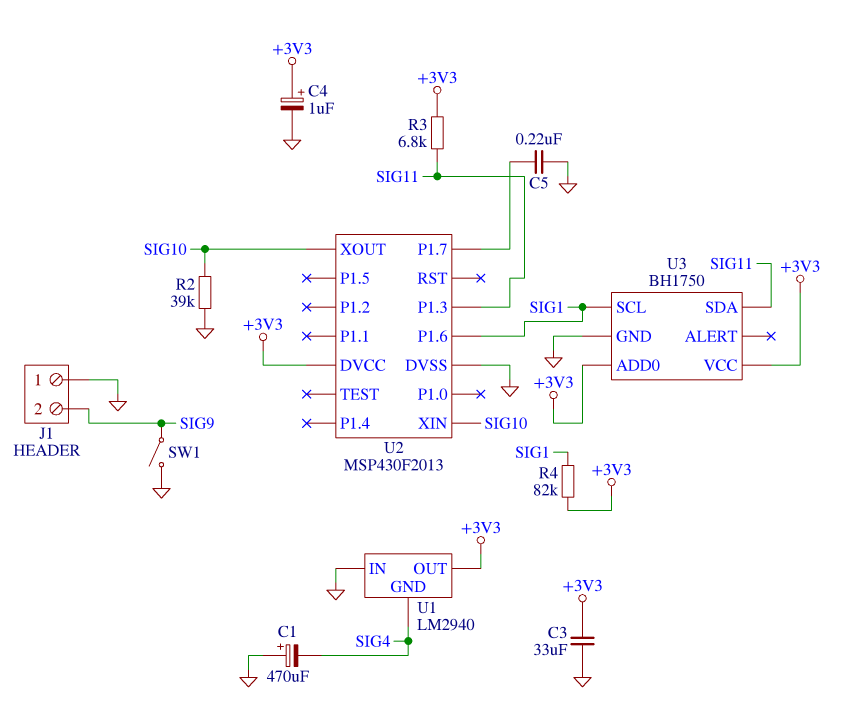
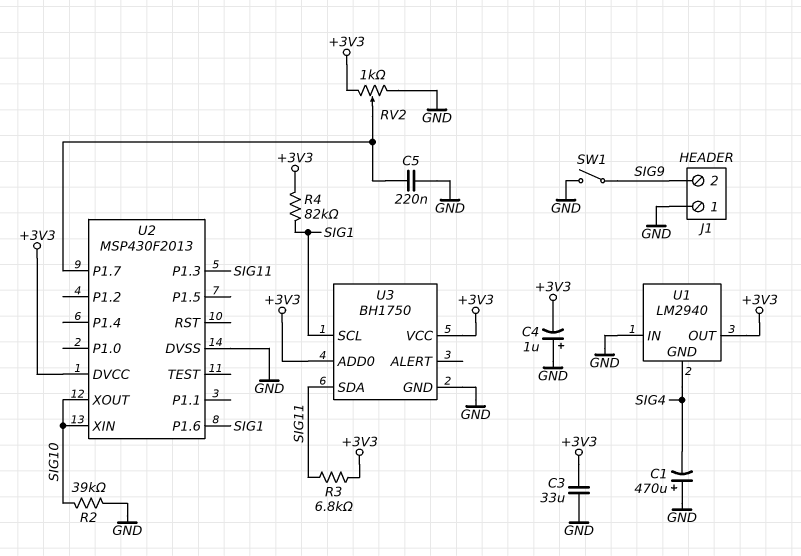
C4: 1uF (plus +3V3, minus GND) -> 1uF (plus GND, minus +3V3)
RV2: none -> 1k (+3V3, GND, wiper U2/P1.7)

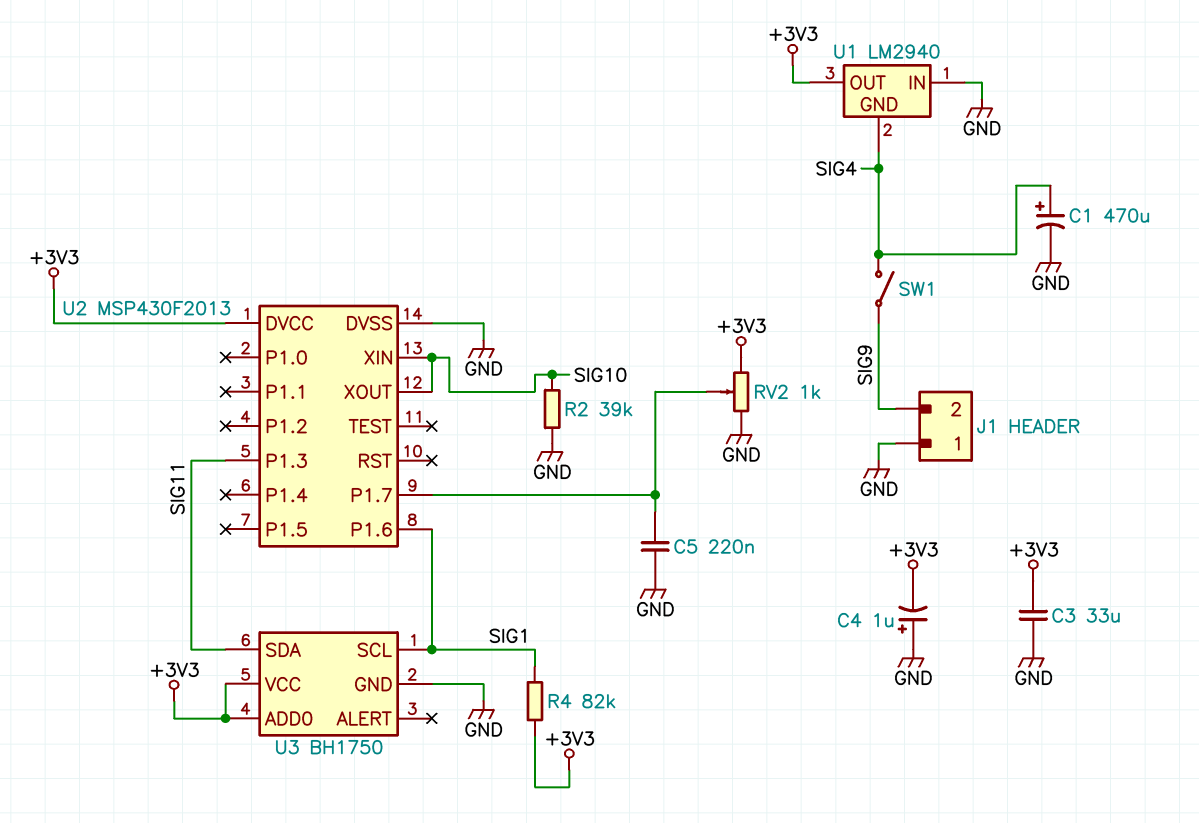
C1: 470uF (plus GND, minus SIG4) -> 470uF (plus SIG4, minus GND)
R3: 6.8k (+3V3, SIG11) -> none
SW1: switch (GND, SIG9) -> switch (SIG4, SIG9)

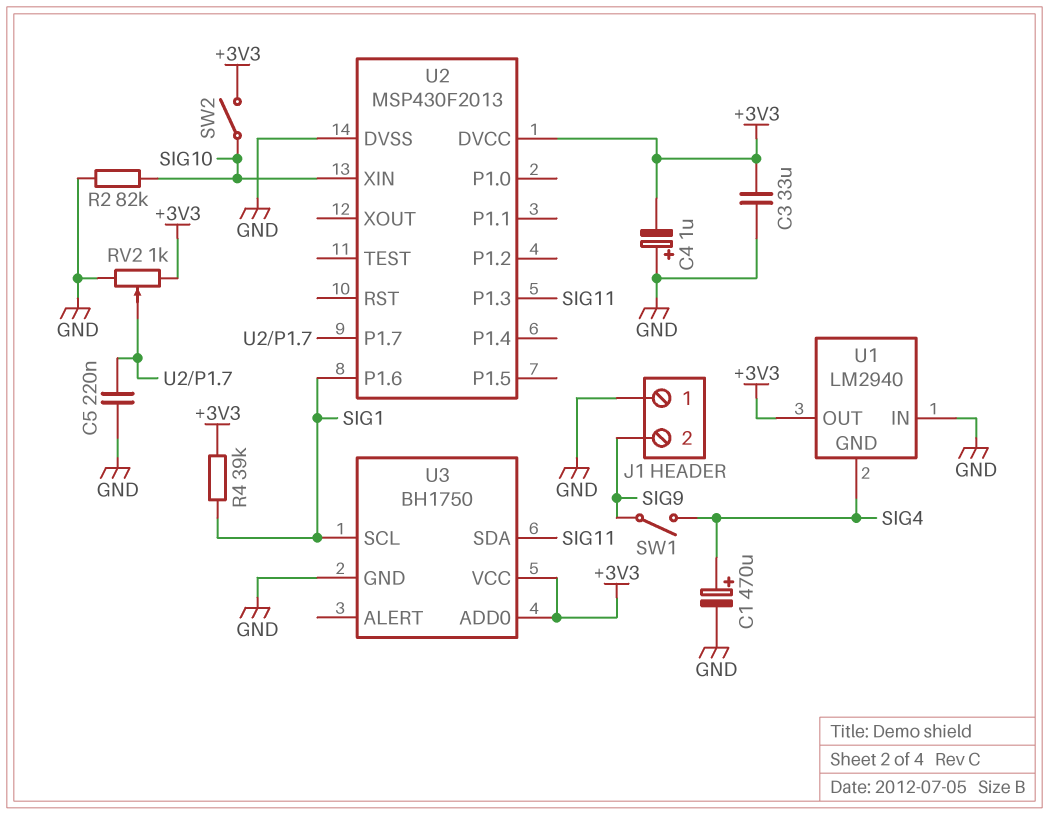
R2: 39k (GND, SIG10) -> 82k (GND, SIG10)
R4: 82k (+3V3, SIG1) -> 39k (+3V3, SIG1)
SW2: none -> switch (+3V3, SIG10)
U2 pin XOUT: SIG10 -> none

